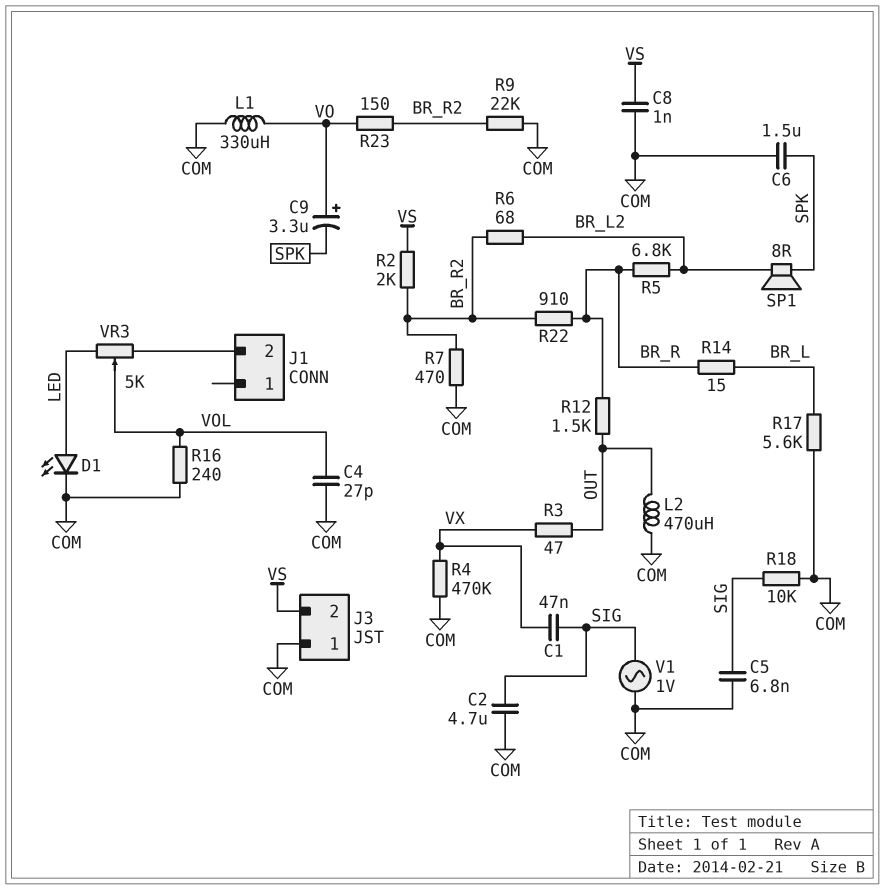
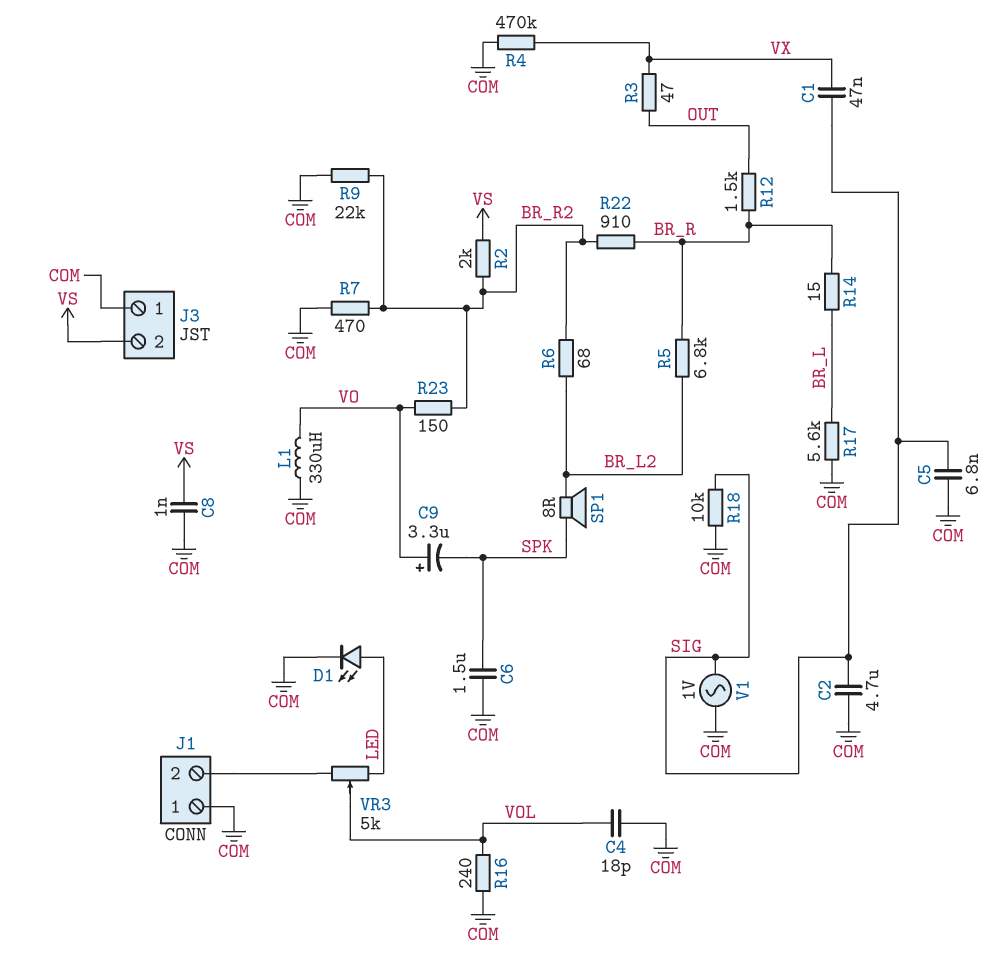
C4: 27pF (COM, VOL) -> 18pF (COM, VOL)
J1 pin 1: none -> COM
L2: 470uH (COM, OUT) -> none

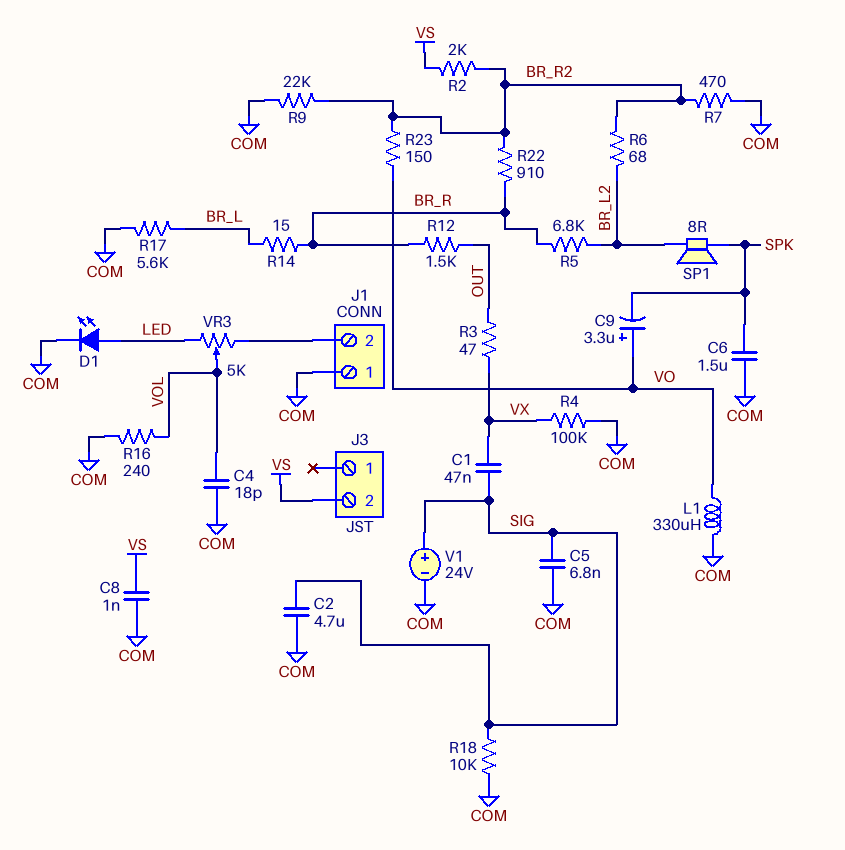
J3 pin 1: COM -> none
R4: 470k (COM, VX) -> 100k (COM, VX)
V1: AC 1V (COM, SIG) -> 24V (plus SIG, minus COM)

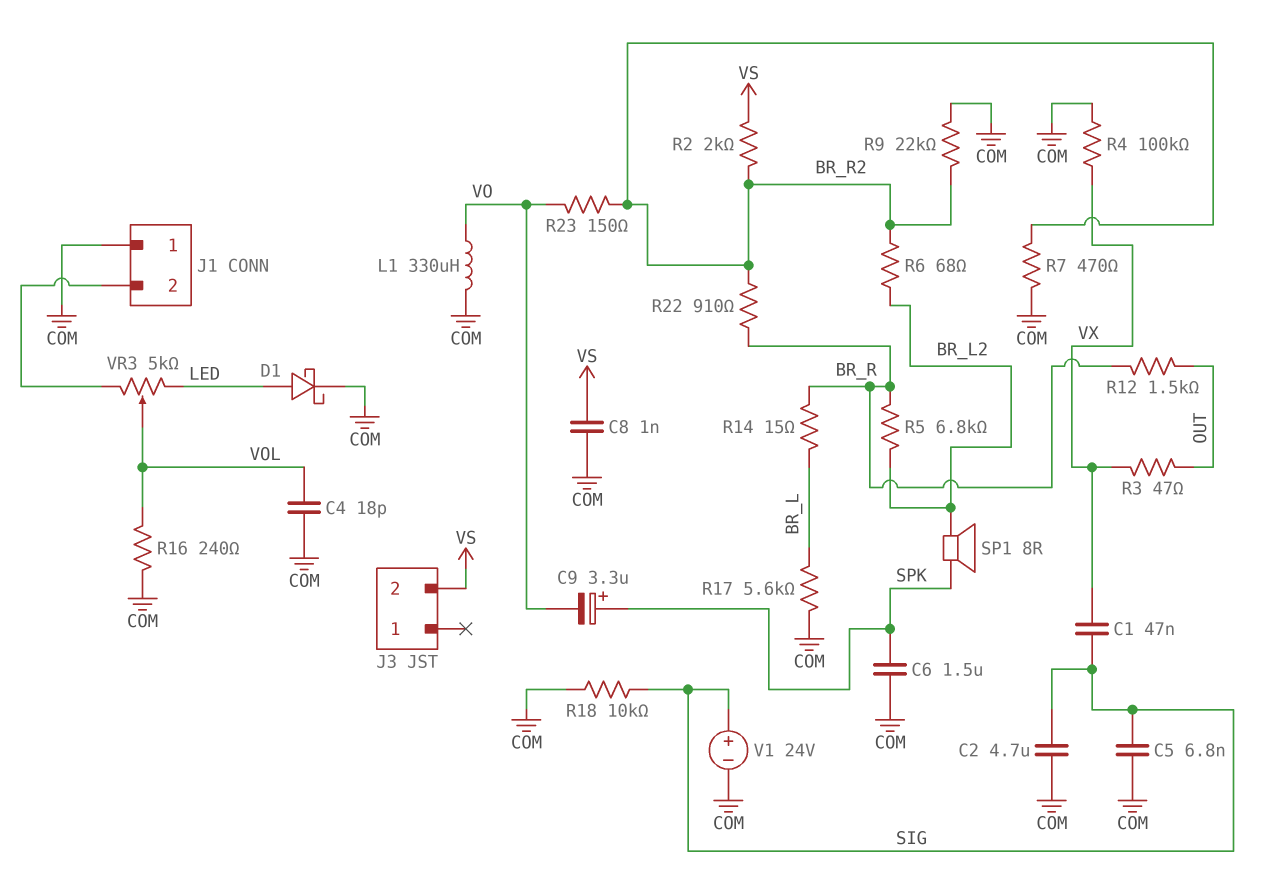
C9: 3.3uF (plus VO, minus SPK) -> 3.3uF (plus SPK, minus VO)
D1: LED (A LED, K COM) -> schottky (A LED, K COM)

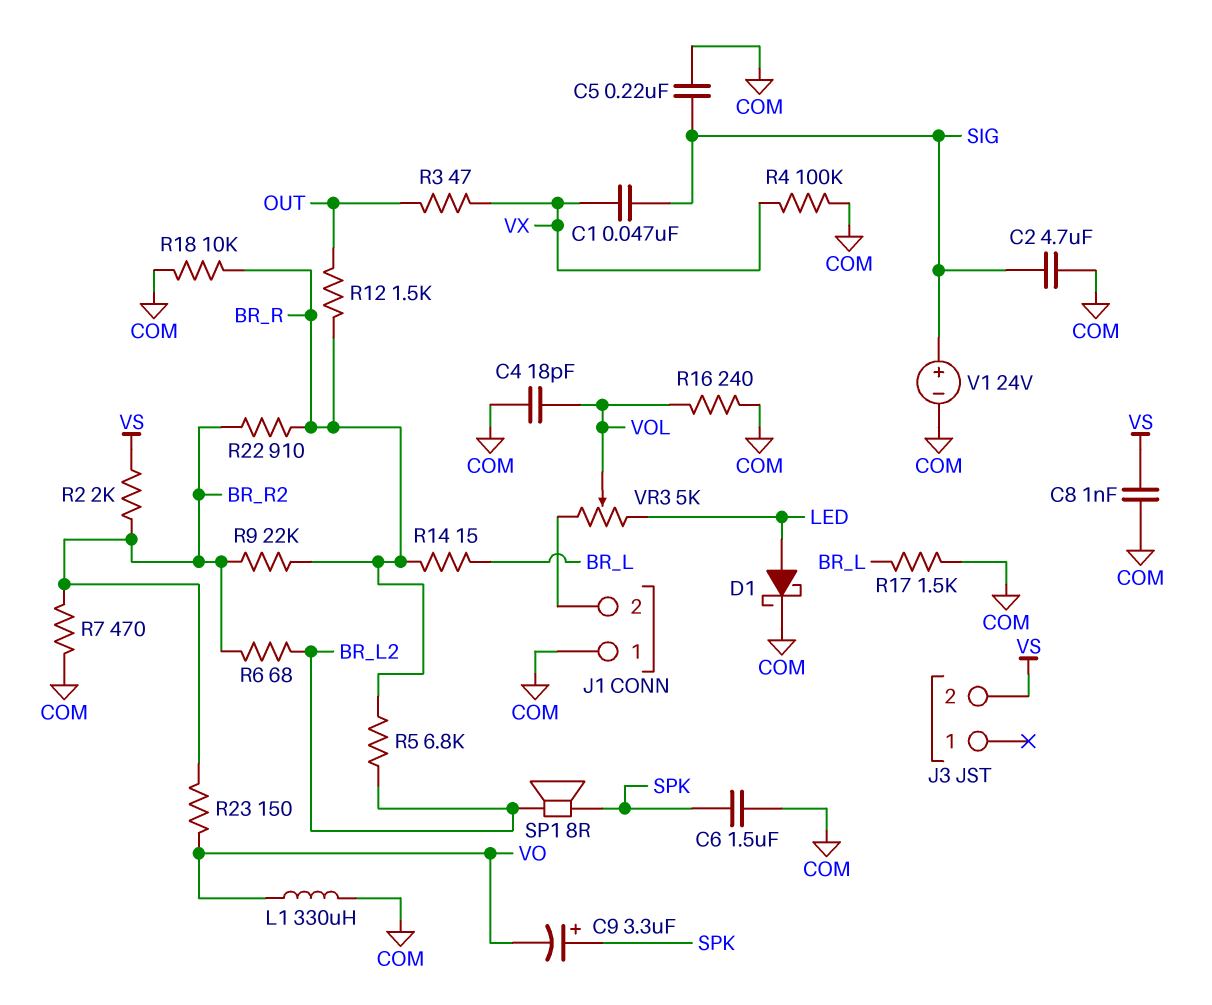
C5: 6.8nF (COM, SIG) -> 220nF (COM, SIG)
R9: 22k (BR_R2, COM) -> 22k (BR_R, BR_R2)
R17: 5.6k (BR_L, COM) -> 1.5k (BR_L, COM)
R18: 10k (COM, SIG) -> 10k (BR_R, COM)

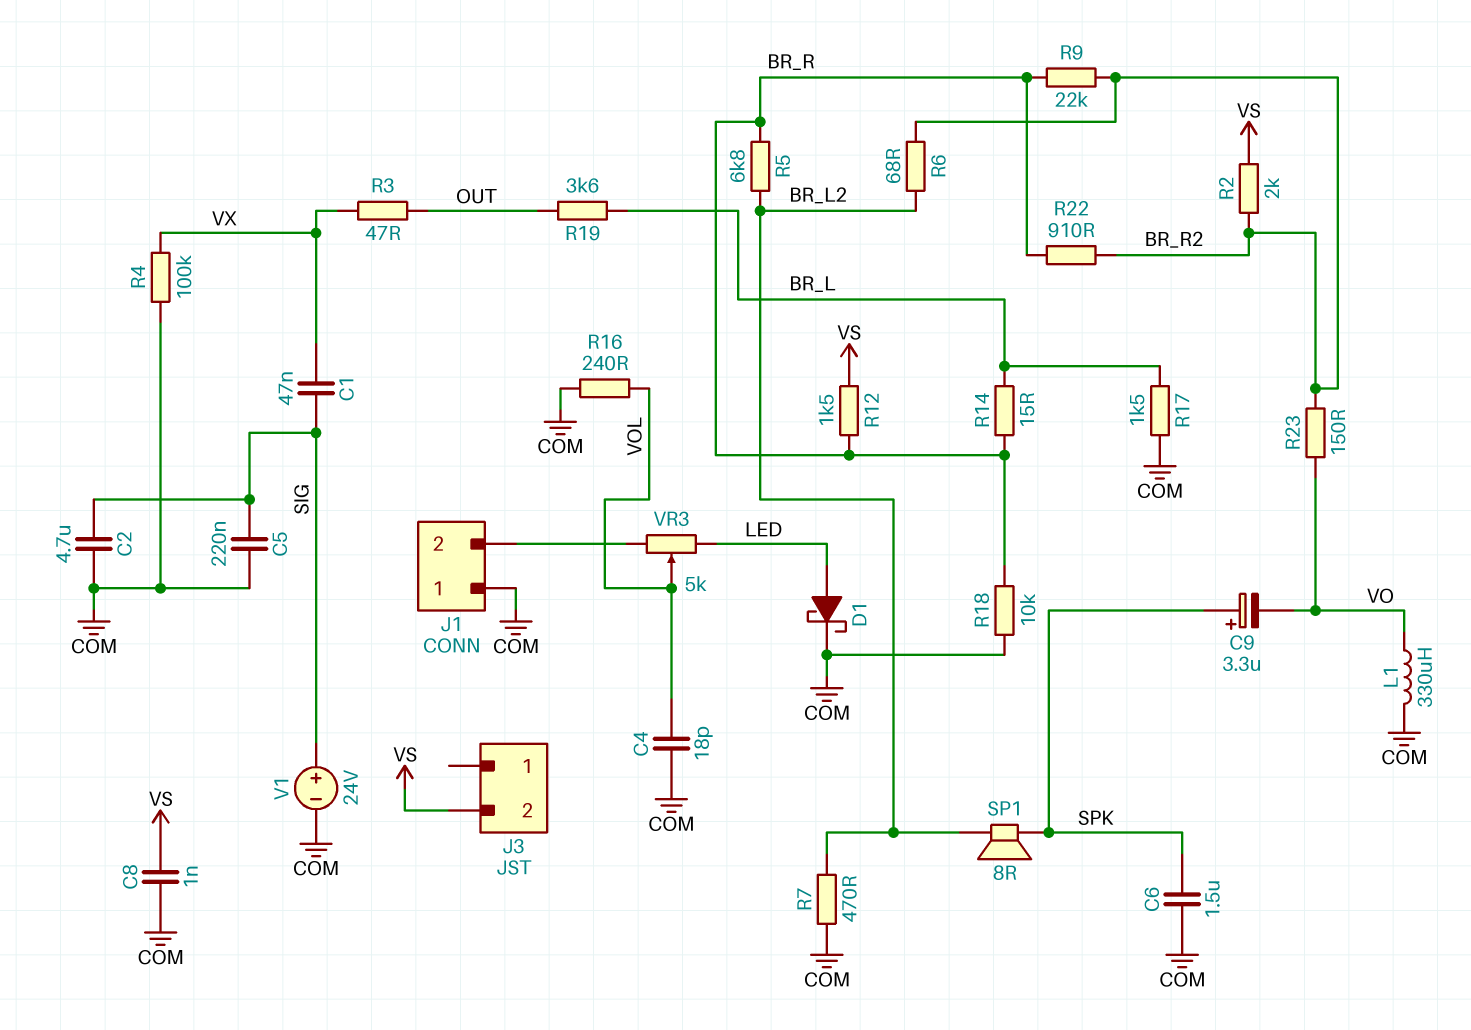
R7: 470 (BR_R2, COM) -> 470 (BR_L2, COM)
R12: 1.5k (BR_R, OUT) -> 1.5k (BR_R, VS)
R19: none -> 3.6k (BR_L, OUT)

